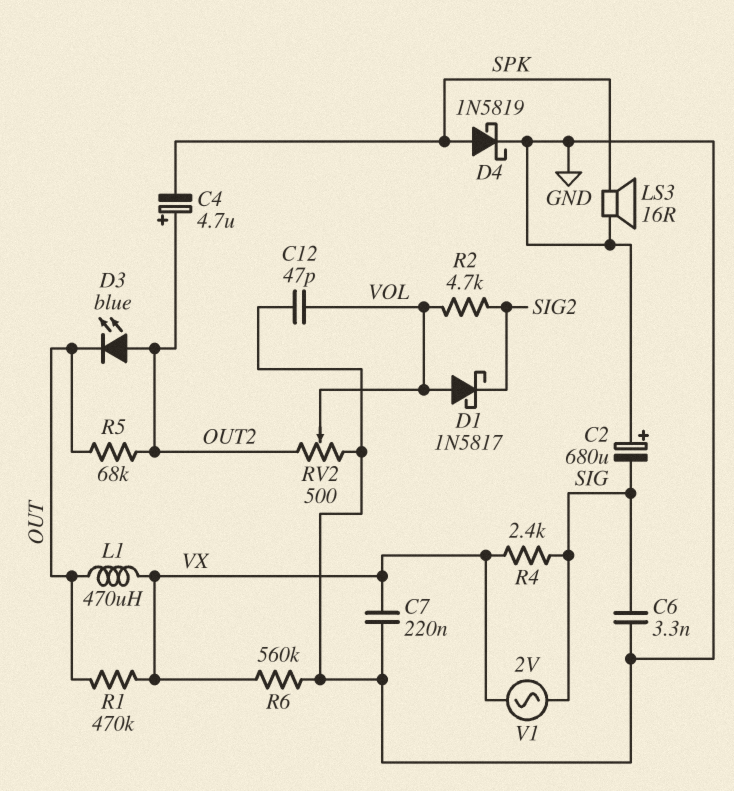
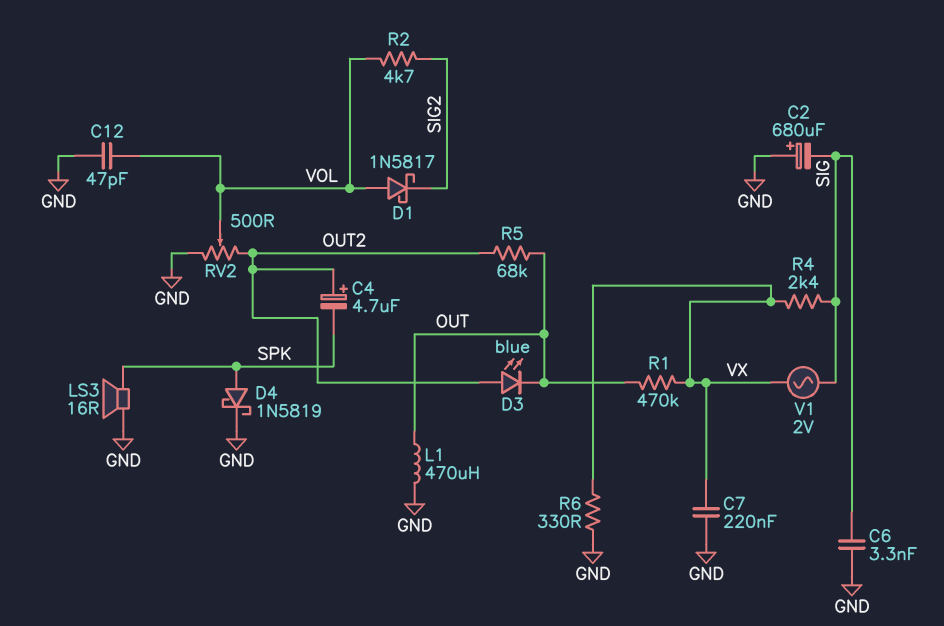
L1: 470uH (OUT, VX) -> 470uH (GND, OUT)
R6: 560k (GND, VX) -> 330 (GND, VX)

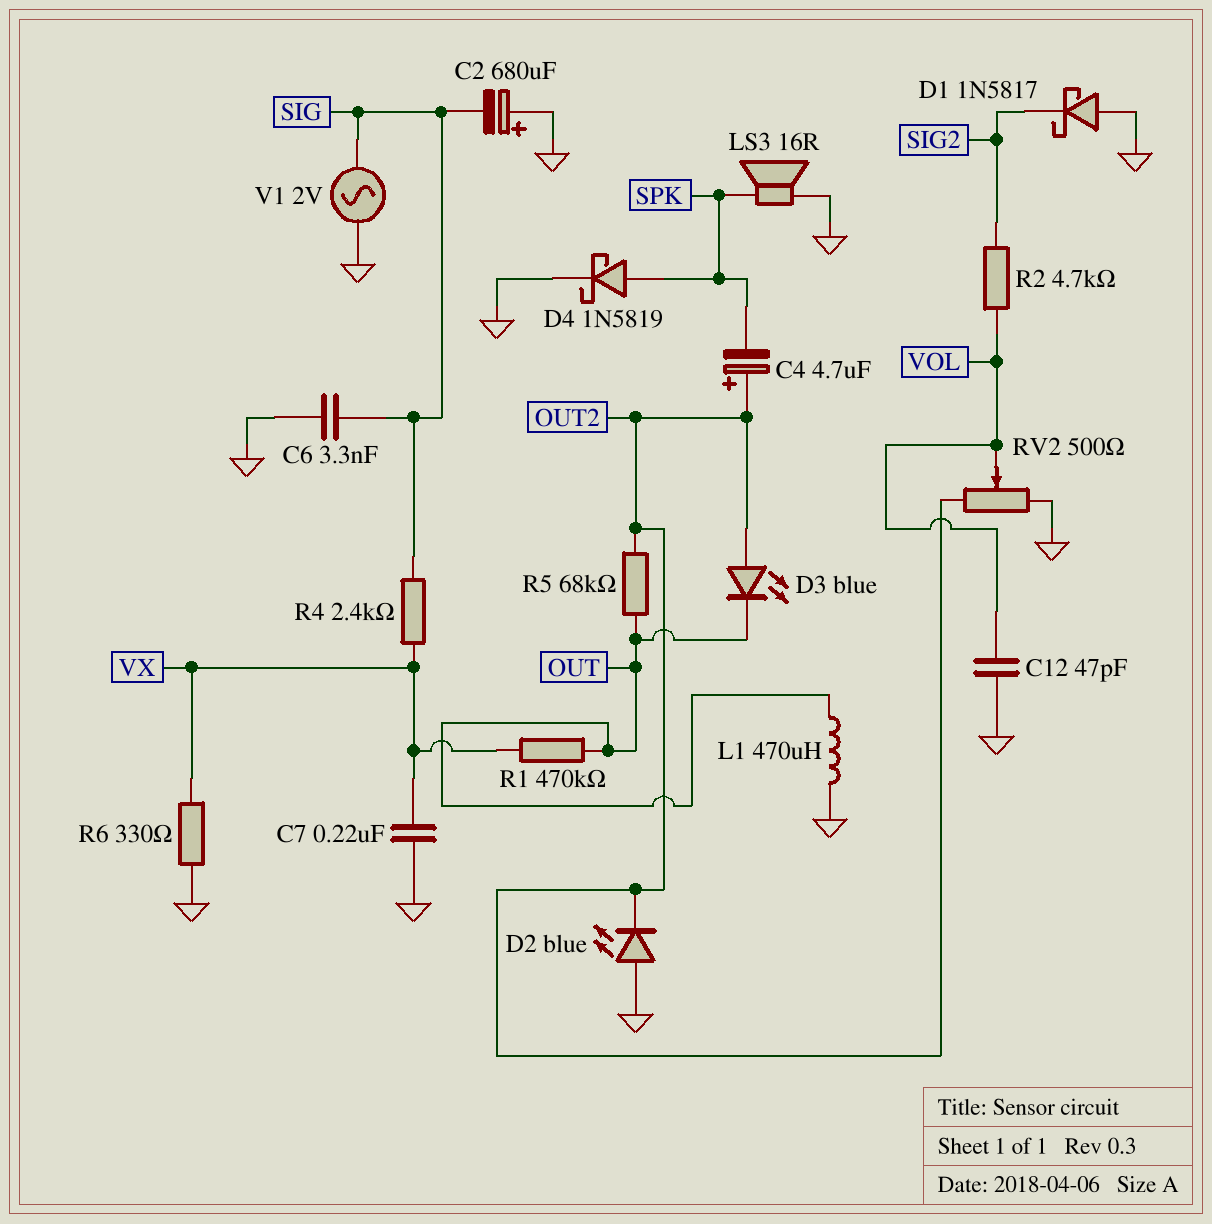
D1: schottky 1N5817 (A VOL, K SIG2) -> schottky 1N5817 (A GND, K SIG2)
D2: none -> LED blue (A GND, K OUT2)
V1: AC 2V (SIG, VX) -> AC 2V (GND, SIG)

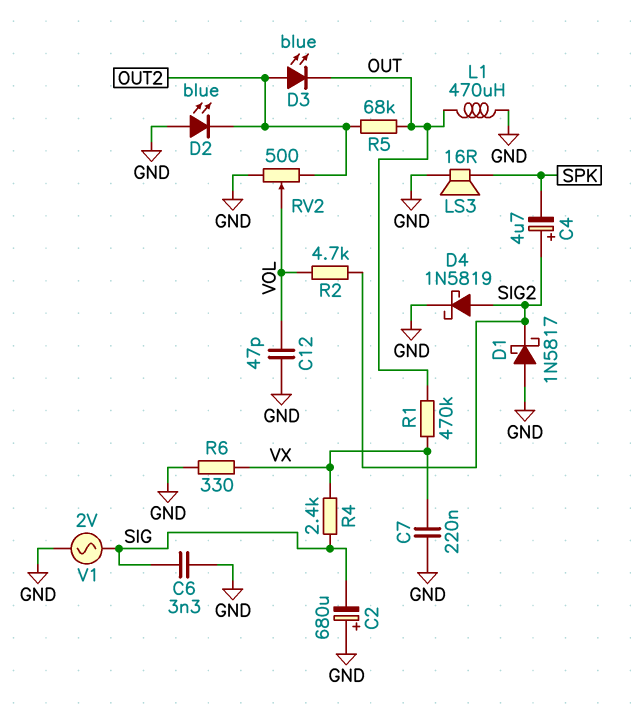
C4: 4.7uF (plus OUT2, minus SPK) -> 4.7uF (plus SIG2, minus SPK)
D4: schottky 1N5819 (A SPK, K GND) -> schottky 1N5819 (A SIG2, K GND)

